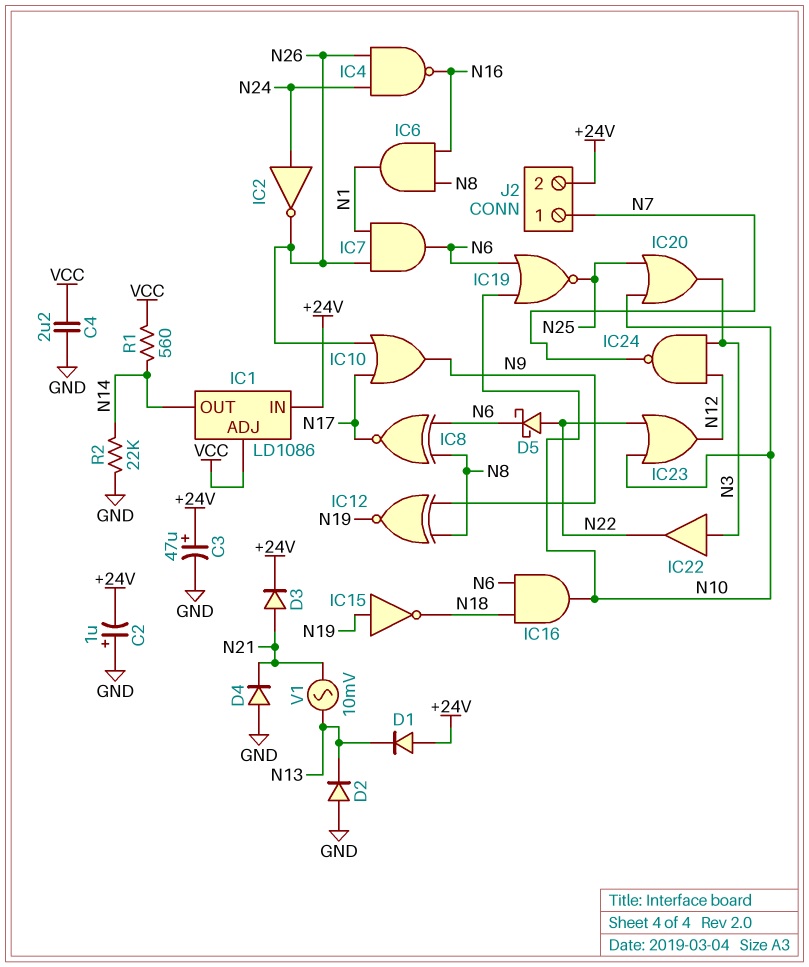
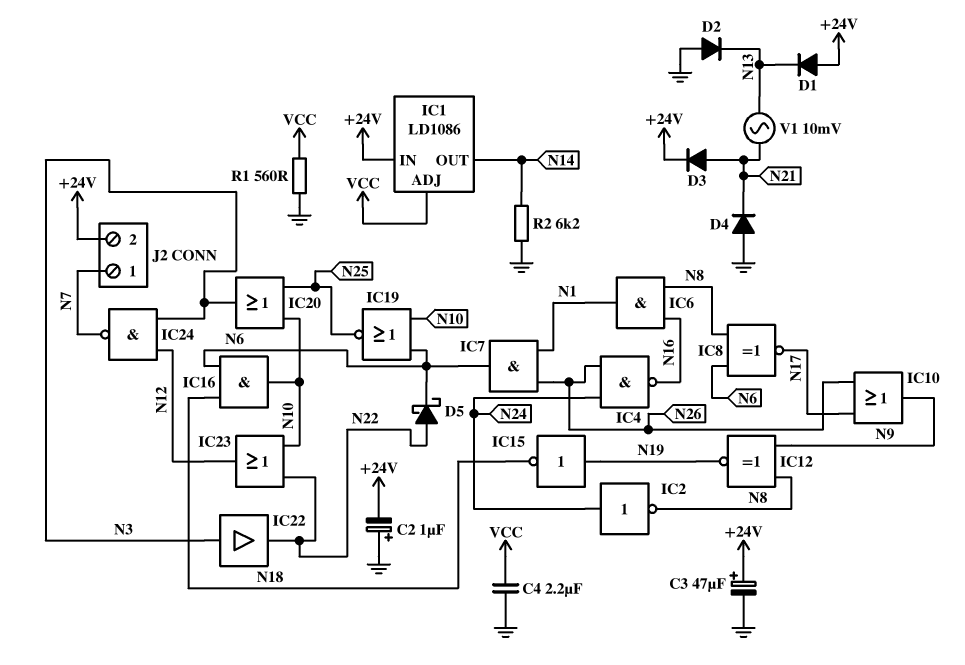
IC2: NOT (in N24, out N26) -> NOT (in N24, out N8)
R1: 560 (N14, VCC) -> 560 (GND, VCC)
R2: 22k (GND, N14) -> 6.2k (GND, N14)

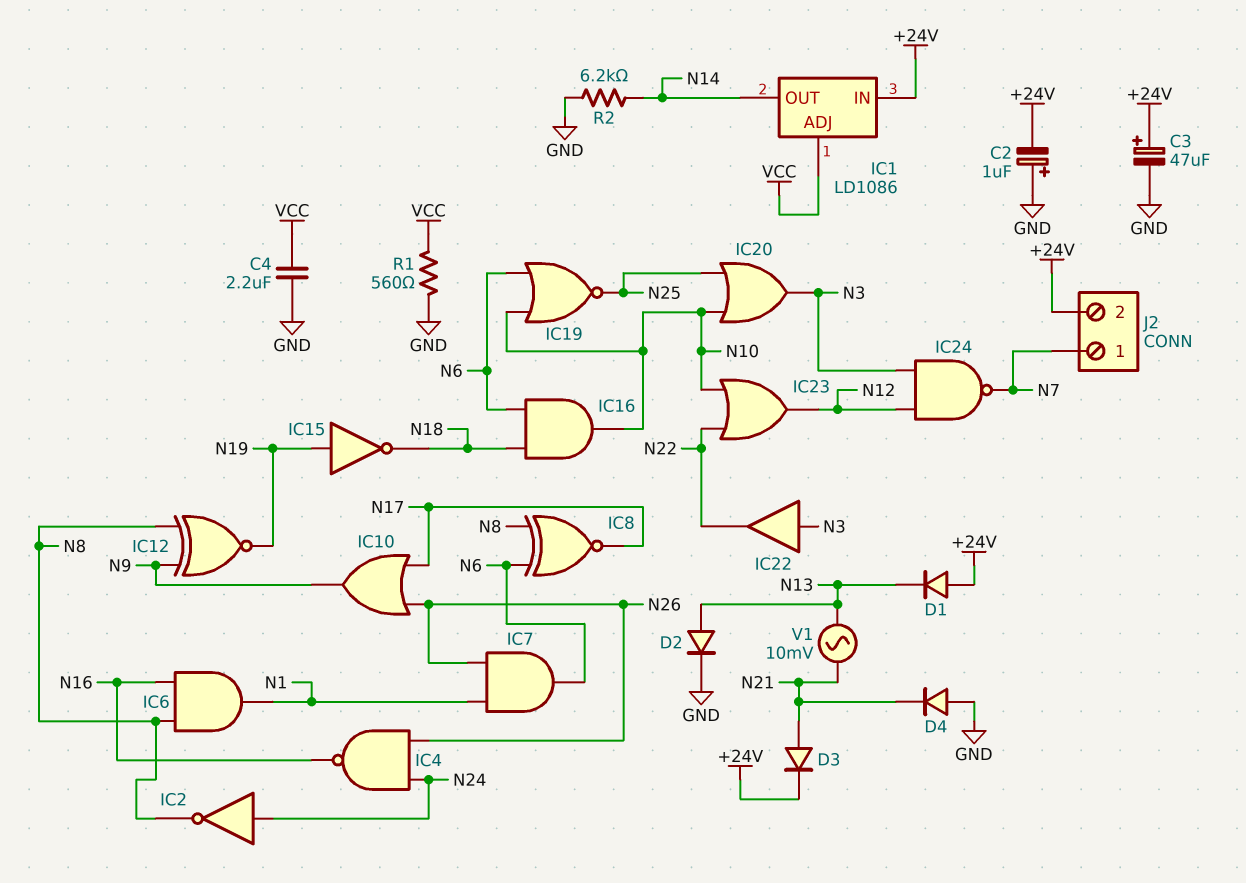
D2: diode (A GND, K N13) -> diode (A N13, K GND)
D5: schottky (A N22, K N6) -> none

